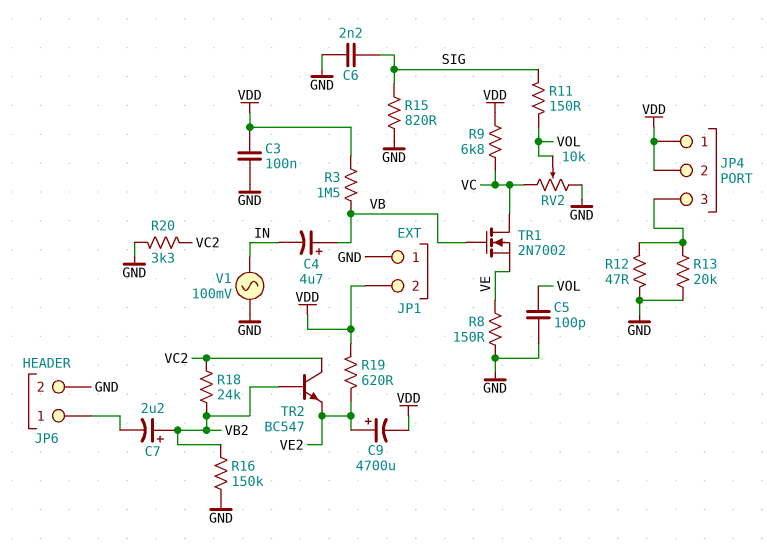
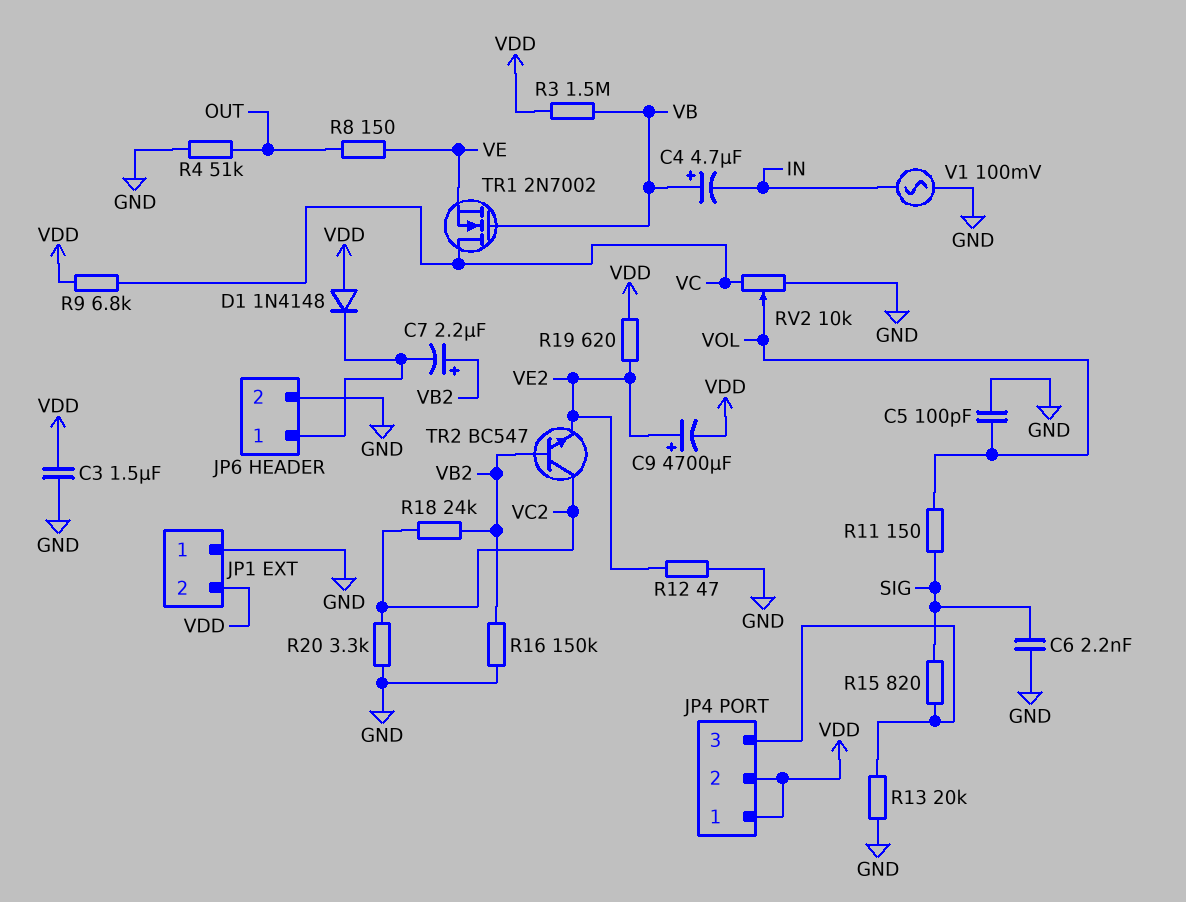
C3: 100nF (GND, VDD) -> 1.5uF (GND, VDD)
D1: none -> diode 1N4148 (A VDD, K JP6/1)
R4: none -> 51k (GND, OUT)
R8: 150 (GND, VE) -> 150 (OUT, VE)
R12: 47 (GND, JP4/3) -> 47 (GND, VE2)
R15: 820 (GND, SIG) -> 820 (JP4/3, SIG)

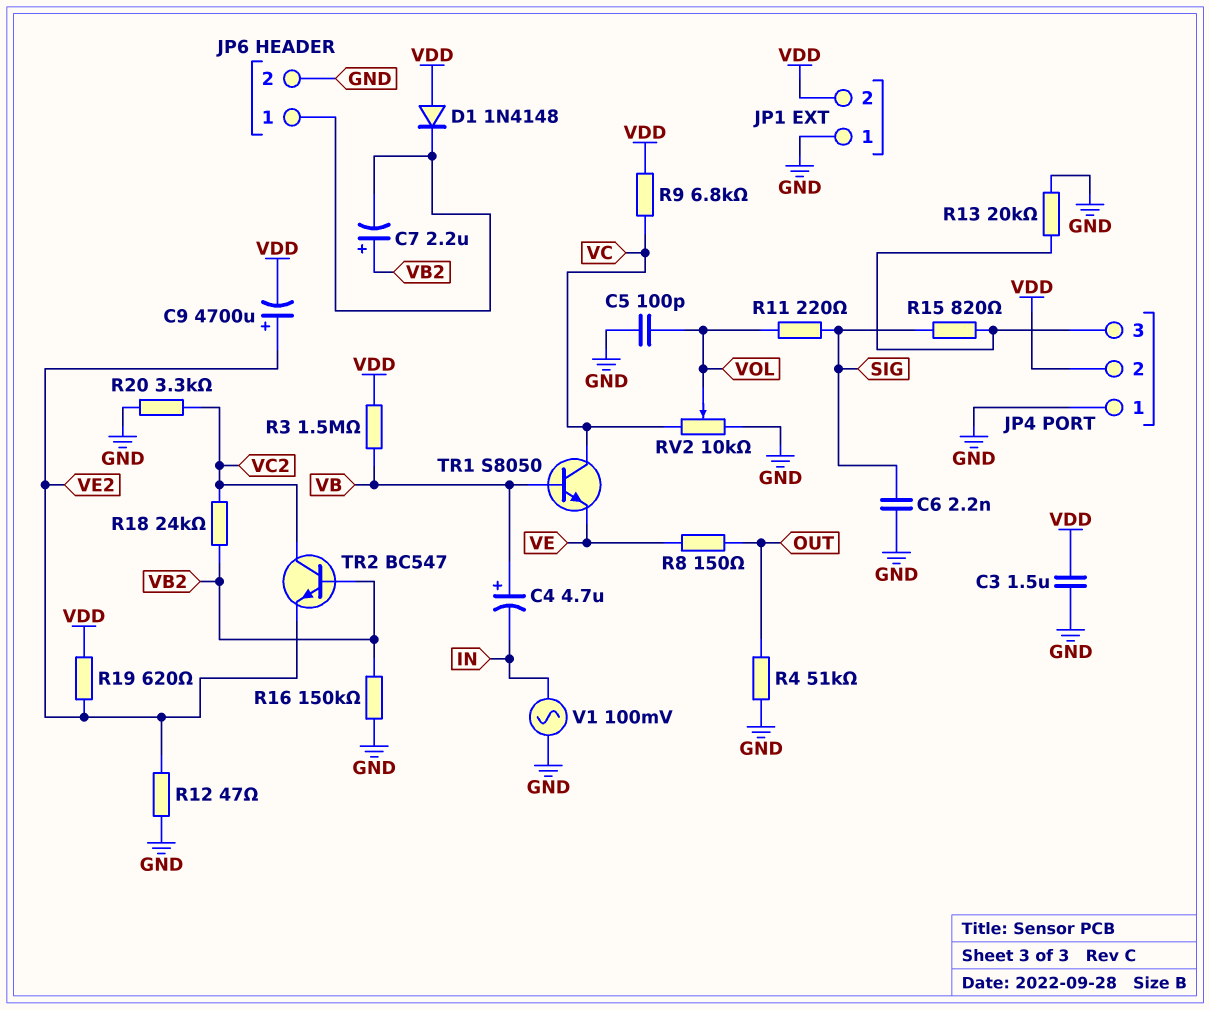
JP4 pin 1: VDD -> GND
R11: 150 (SIG, VOL) -> 220 (SIG, VOL)
TR1: NMOS 2N7002 (G VB, D VC, S VE) -> NPN S8050 (B VB, C VC, E VE)

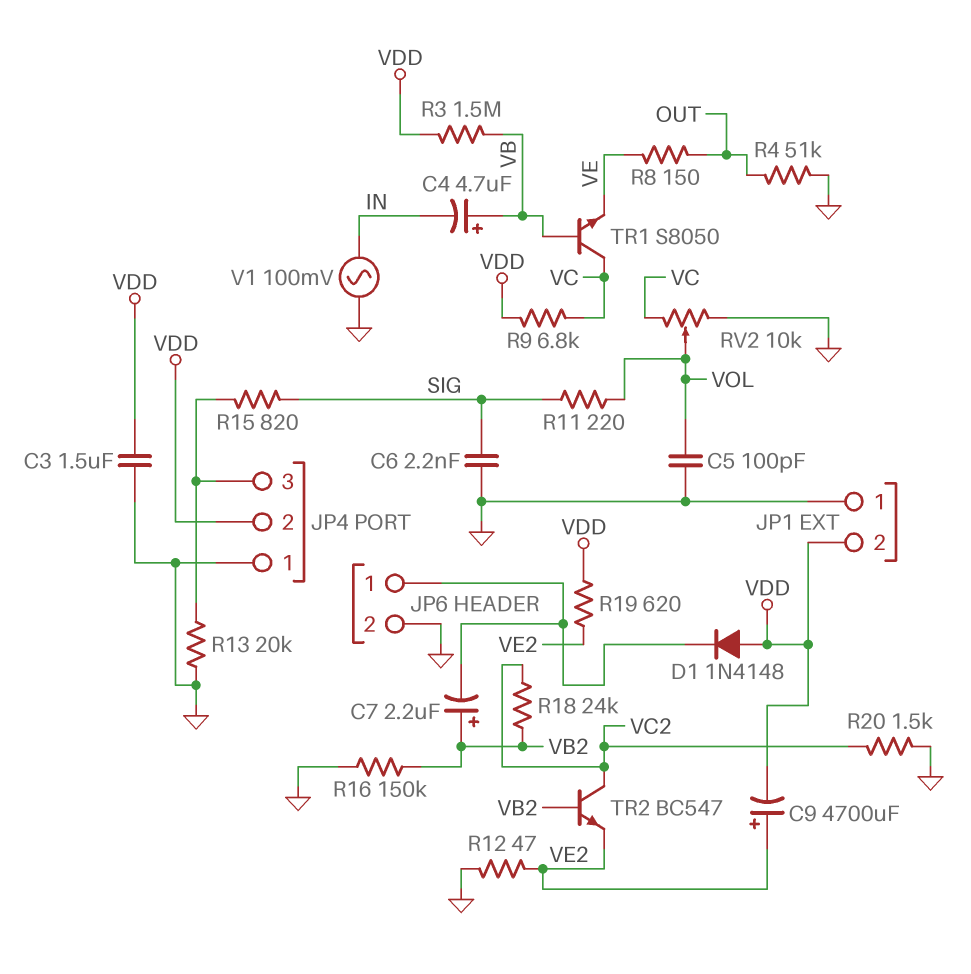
R20: 3.3k (GND, VC2) -> 1.5k (GND, VC2)

